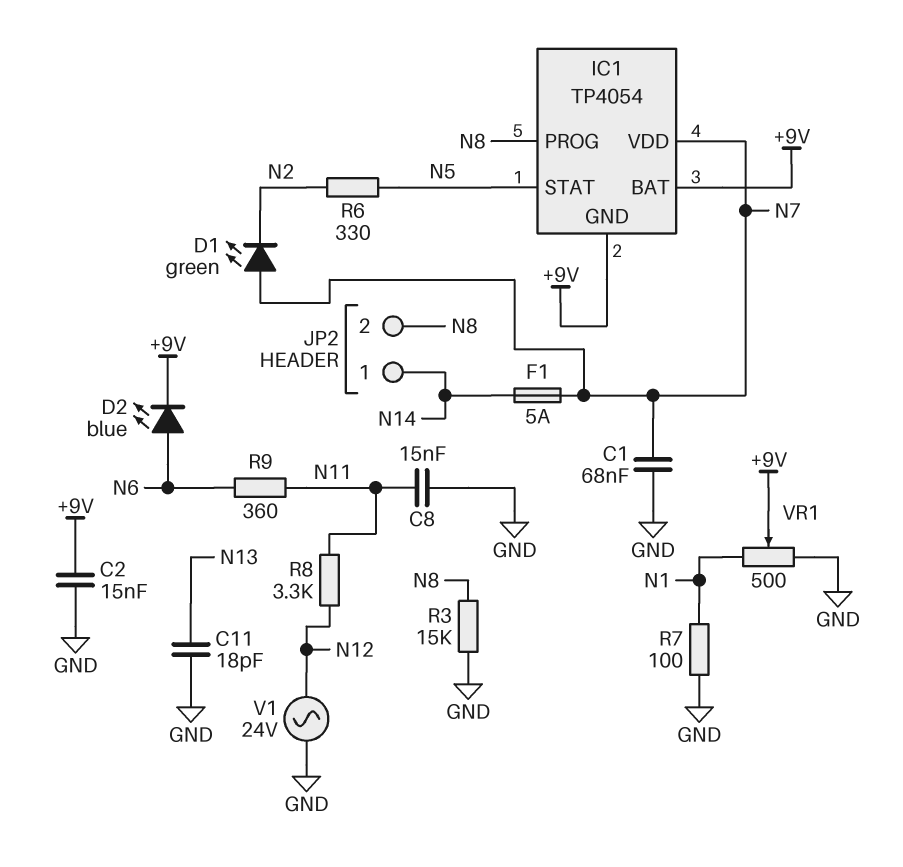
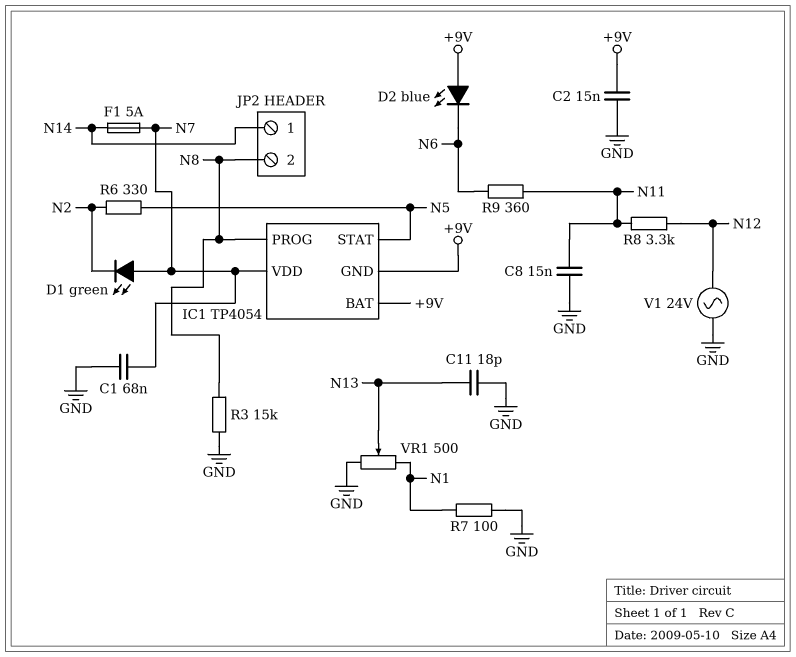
D2: LED blue (A N6, K +9V) -> LED blue (A +9V, K N6)
VR1: 500 (GND, N1, wiper +9V) -> 500 (GND, N1, wiper N13)

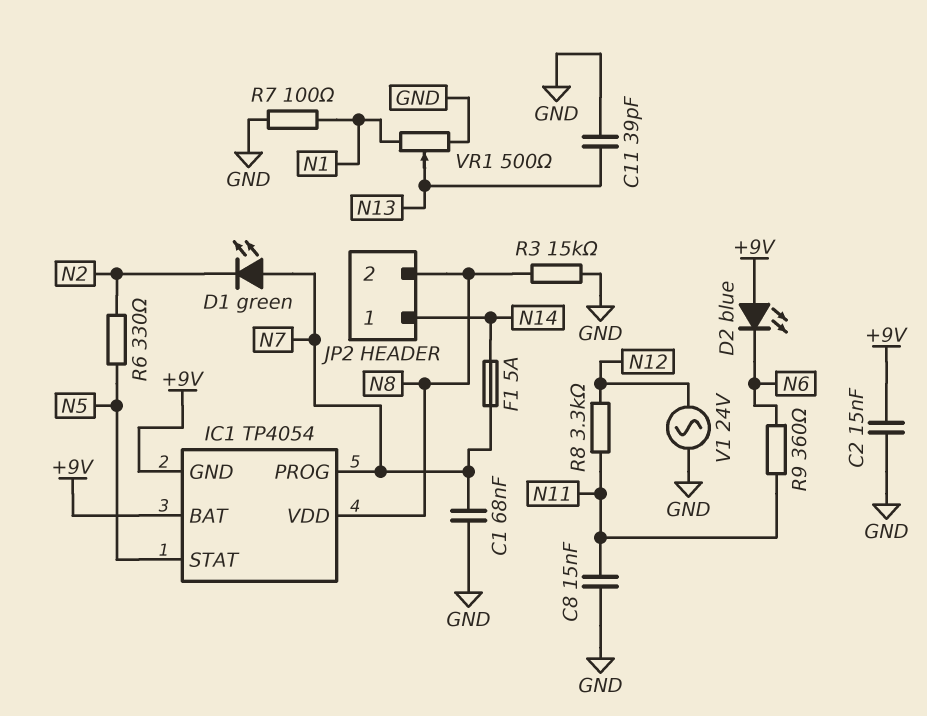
C11: 18pF (GND, N13) -> 39pF (GND, N13)
IC1 pin PROG: N8 -> N7
IC1 pin VDD: N7 -> N8

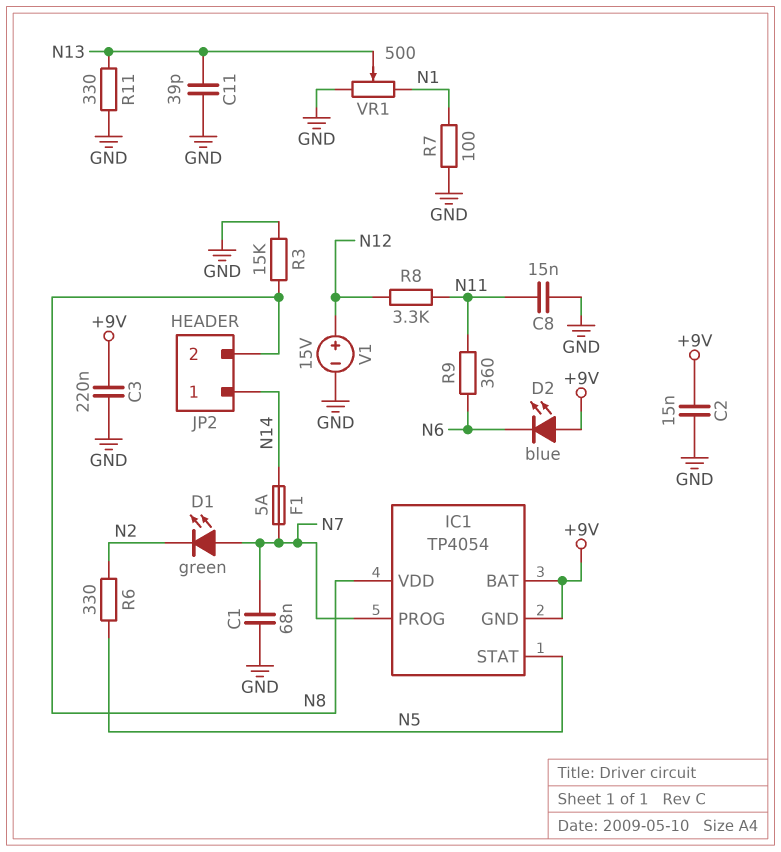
C3: none -> 220nF (+9V, GND)
R11: none -> 330 (GND, N13)
V1: AC 24V (GND, N12) -> 15V (plus N12, minus GND)

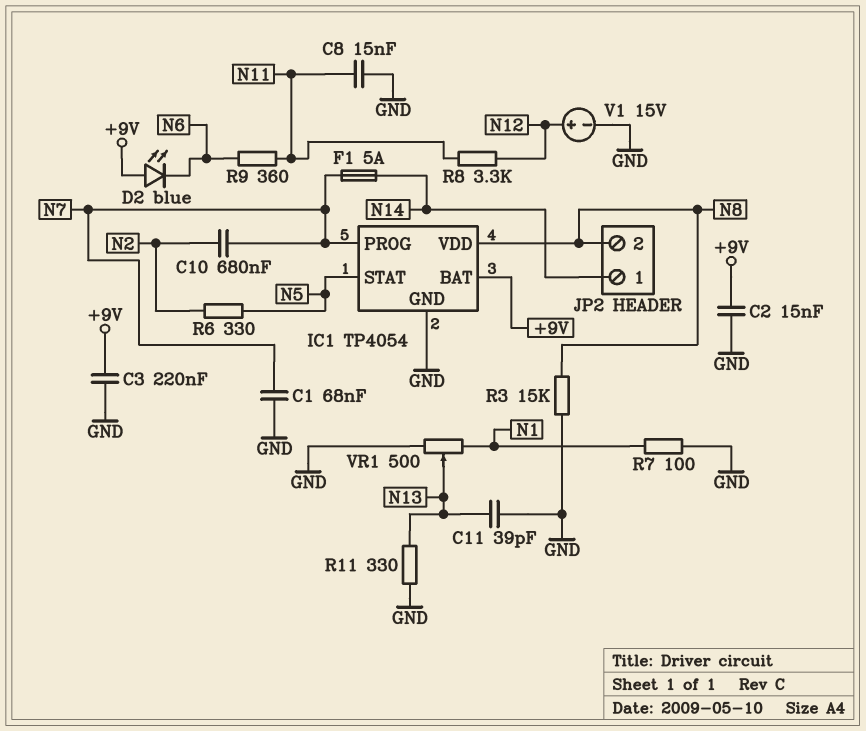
C10: none -> 680nF (N2, N7)
D1: LED green (A N7, K N2) -> none
IC1 pin GND: +9V -> GND

